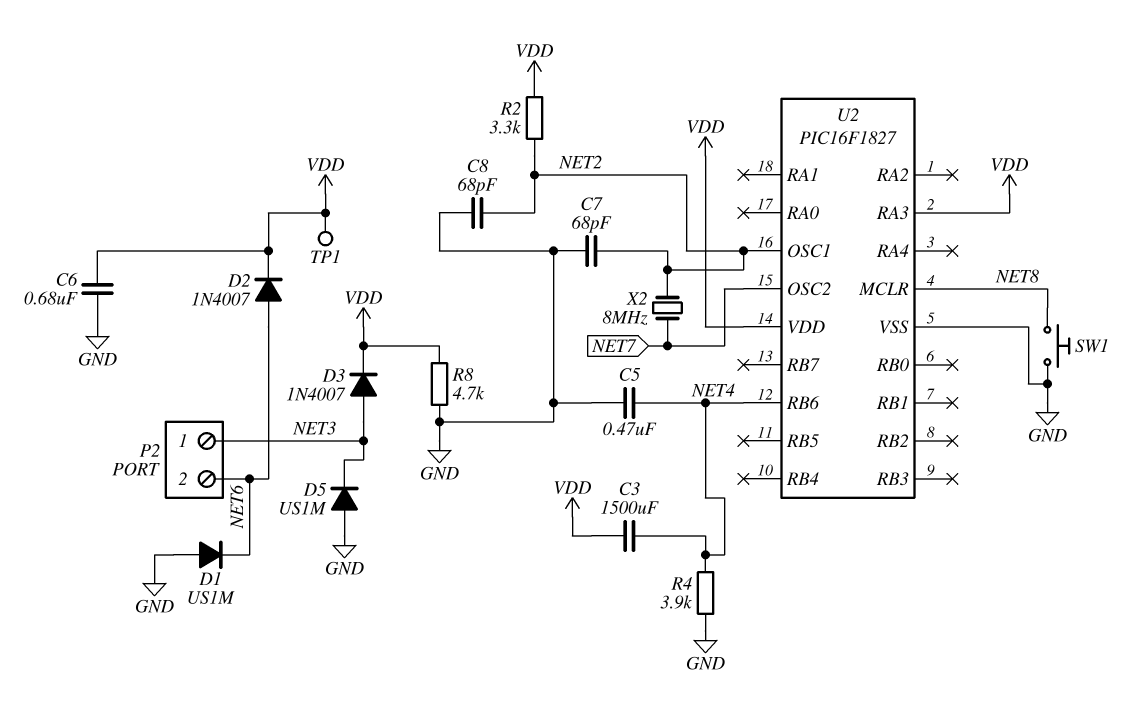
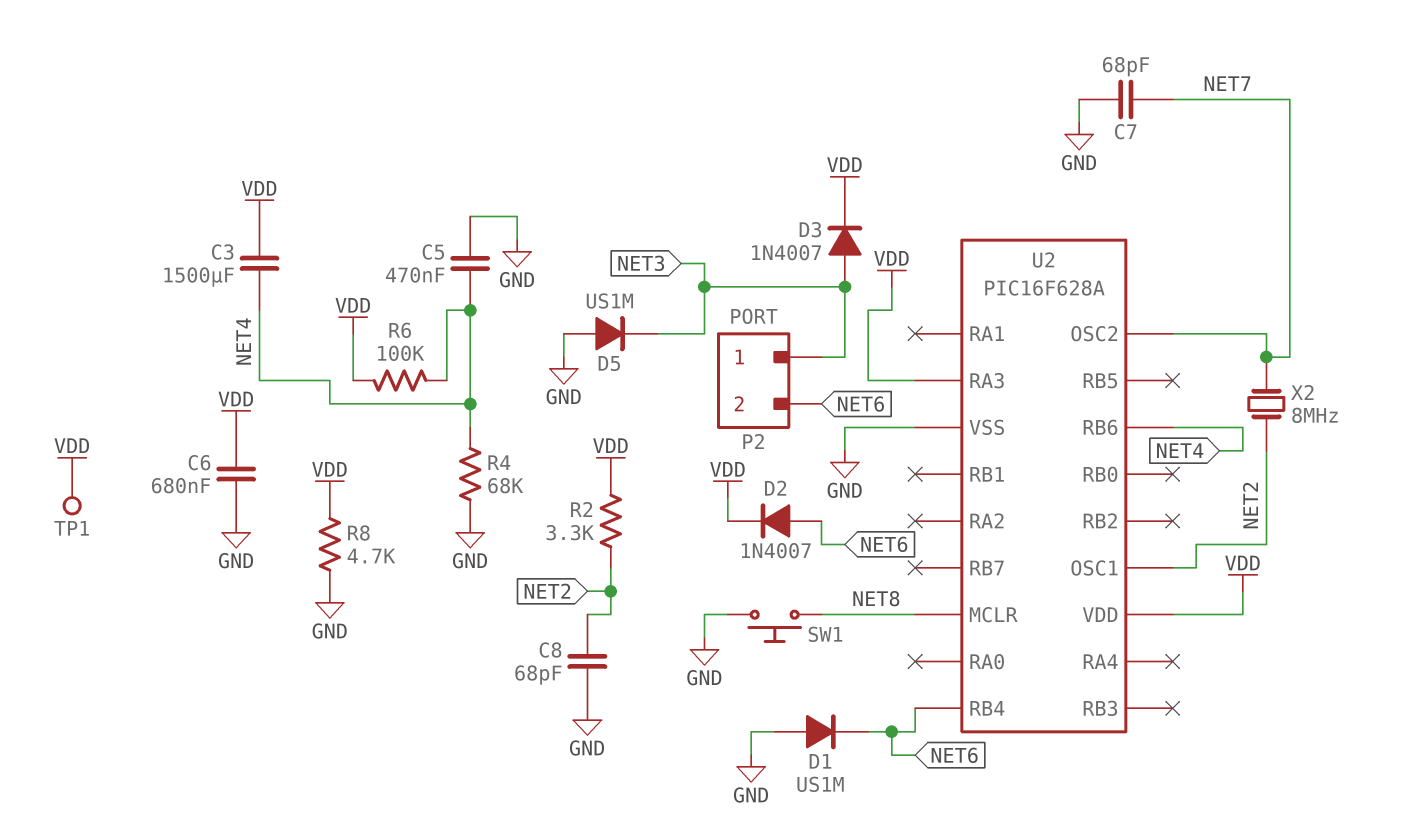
C7: 68pF (GND, NET2) -> 68pF (GND, NET7)
R4: 3.9k (GND, NET4) -> 68k (GND, NET4)
R6: none -> 100k (NET4, VDD)
U2: PIC16F1827 -> PIC16F628A
U2 pin RB4: none -> NET6

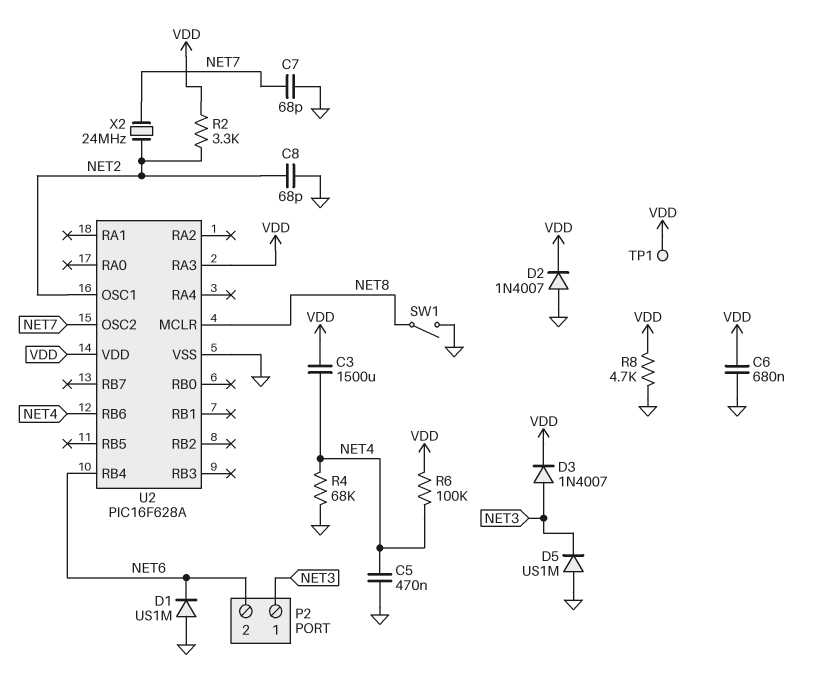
D2: diode 1N4007 (A NET6, K VDD) -> diode 1N4007 (A GND, K VDD)
SW1: button (GND, NET8) -> switch (GND, NET8)
X2: 8MHz (NET2, NET7) -> 24MHz (NET2, NET7)

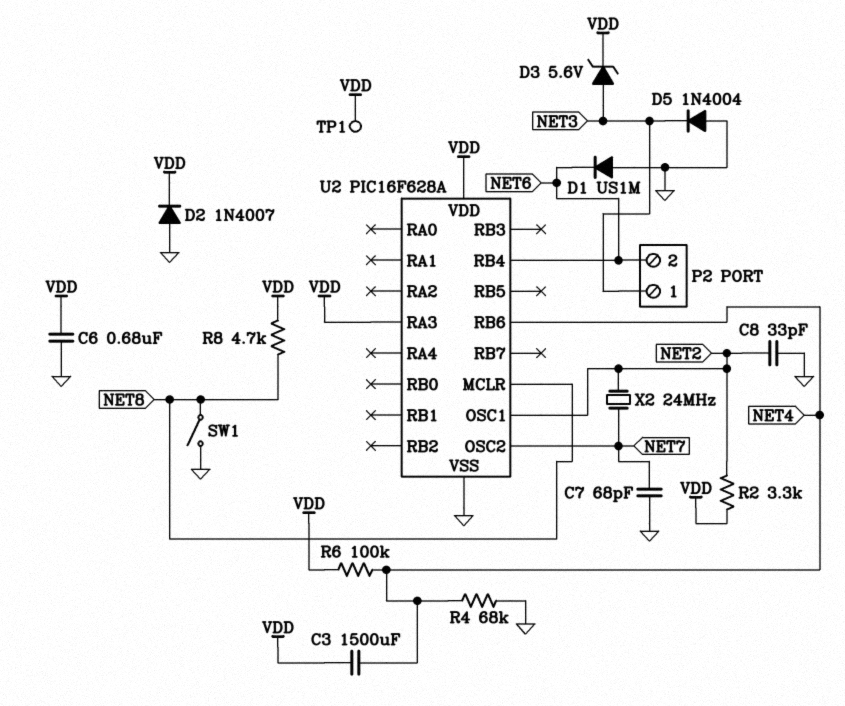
C5: 470nF (GND, NET4) -> none
C8: 68pF (GND, NET2) -> 33pF (GND, NET2)
D3: diode 1N4007 (A NET3, K VDD) -> zener 5.6V (A NET3, K VDD)
D5: diode US1M (A GND, K NET3) -> diode 1N4004 (A GND, K NET3)
R8: 4.7k (GND, VDD) -> 4.7k (NET8, VDD)

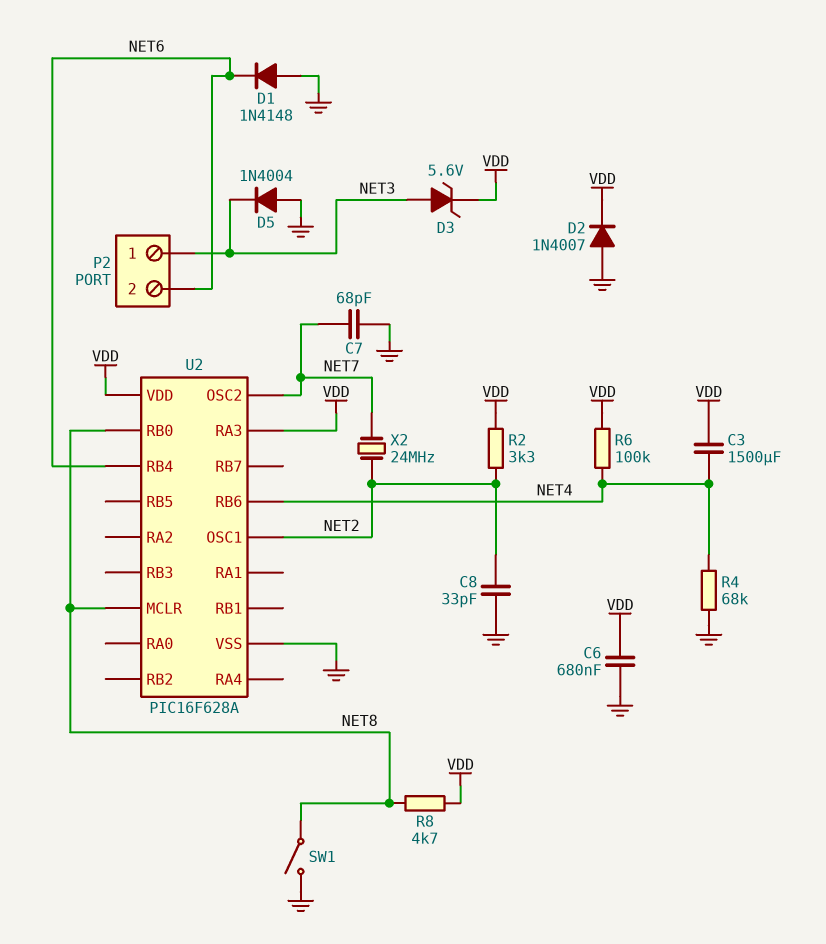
D1: diode US1M (A GND, K NET6) -> diode 1N4148 (A GND, K NET6)
TP1: test point (VDD) -> none
U2 pin RB0: none -> NET8

